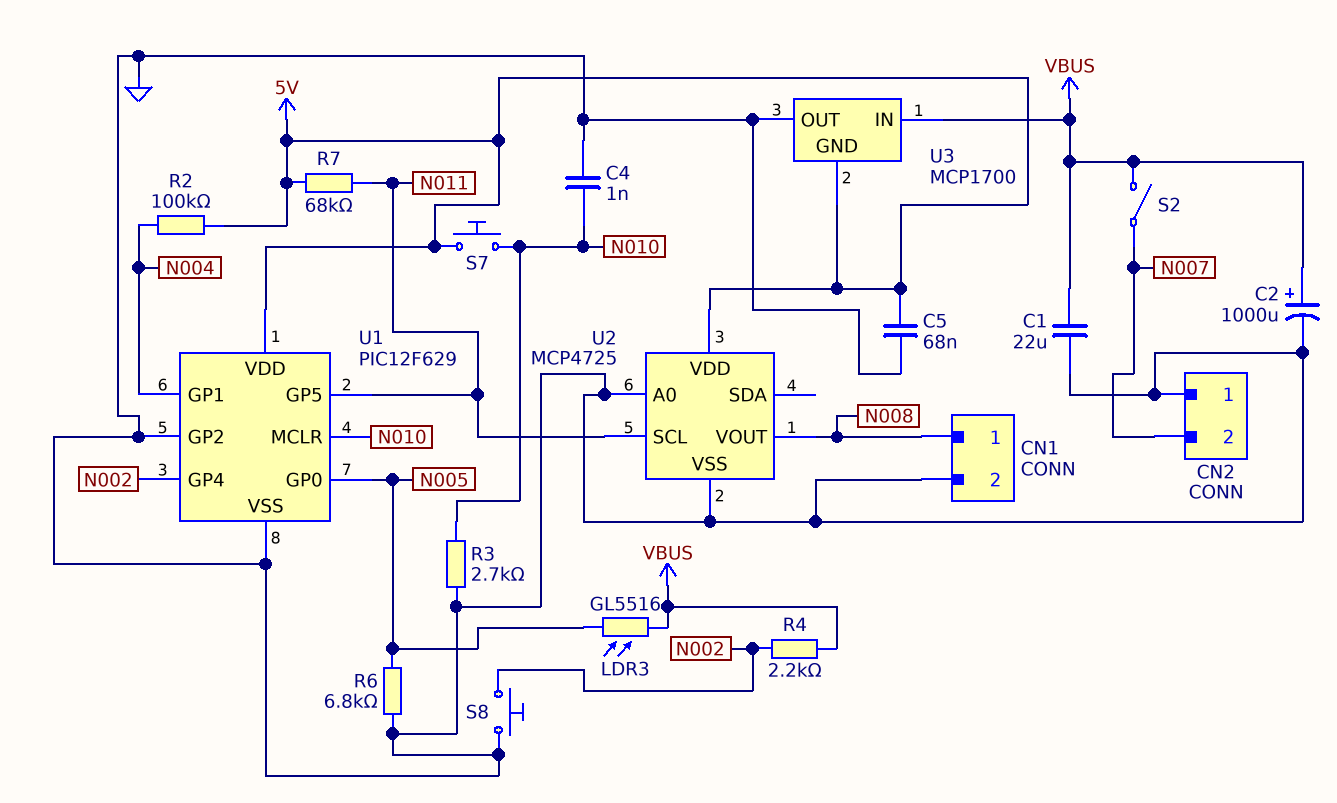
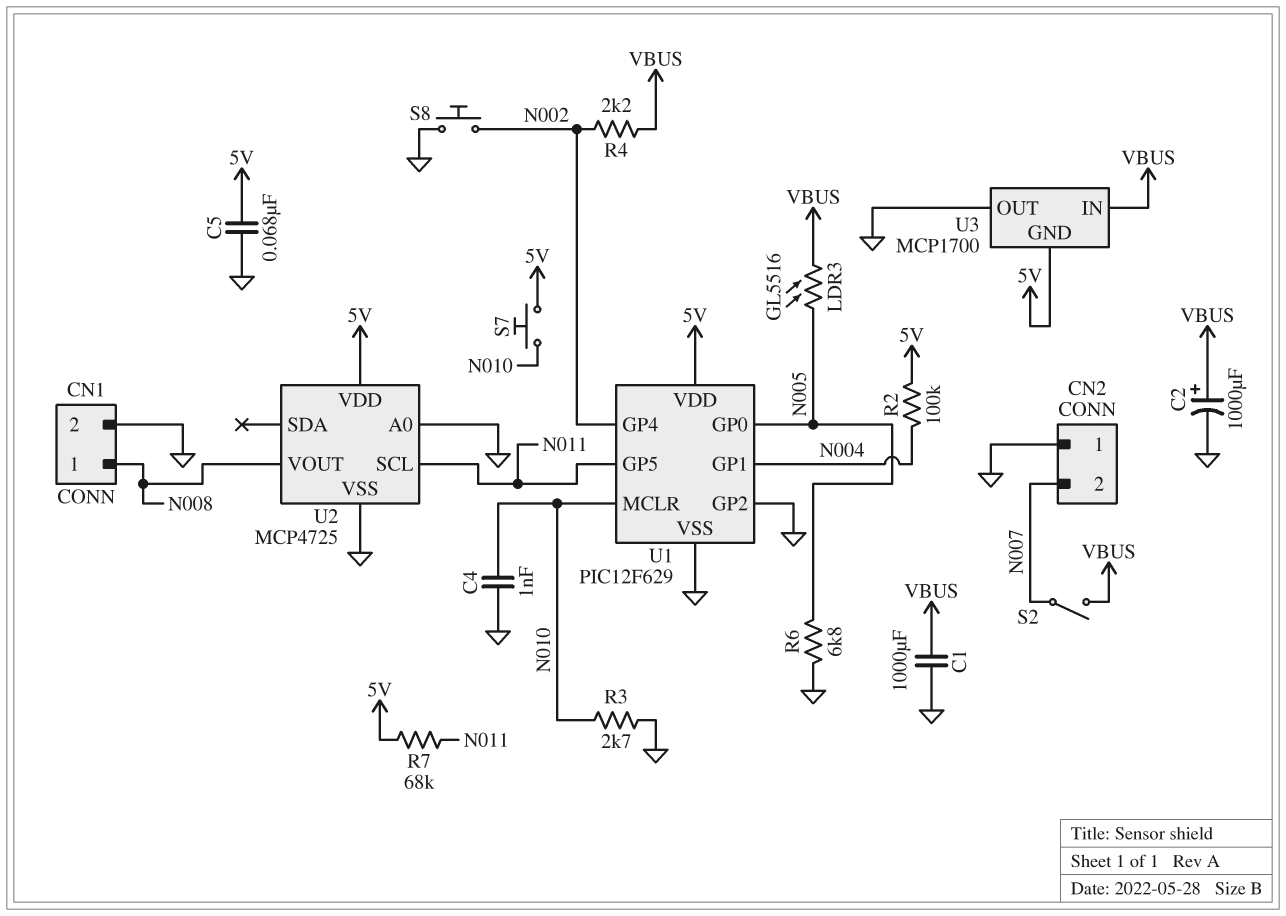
C1: 22uF (GND, VBUS) -> 1000uF (GND, VBUS)

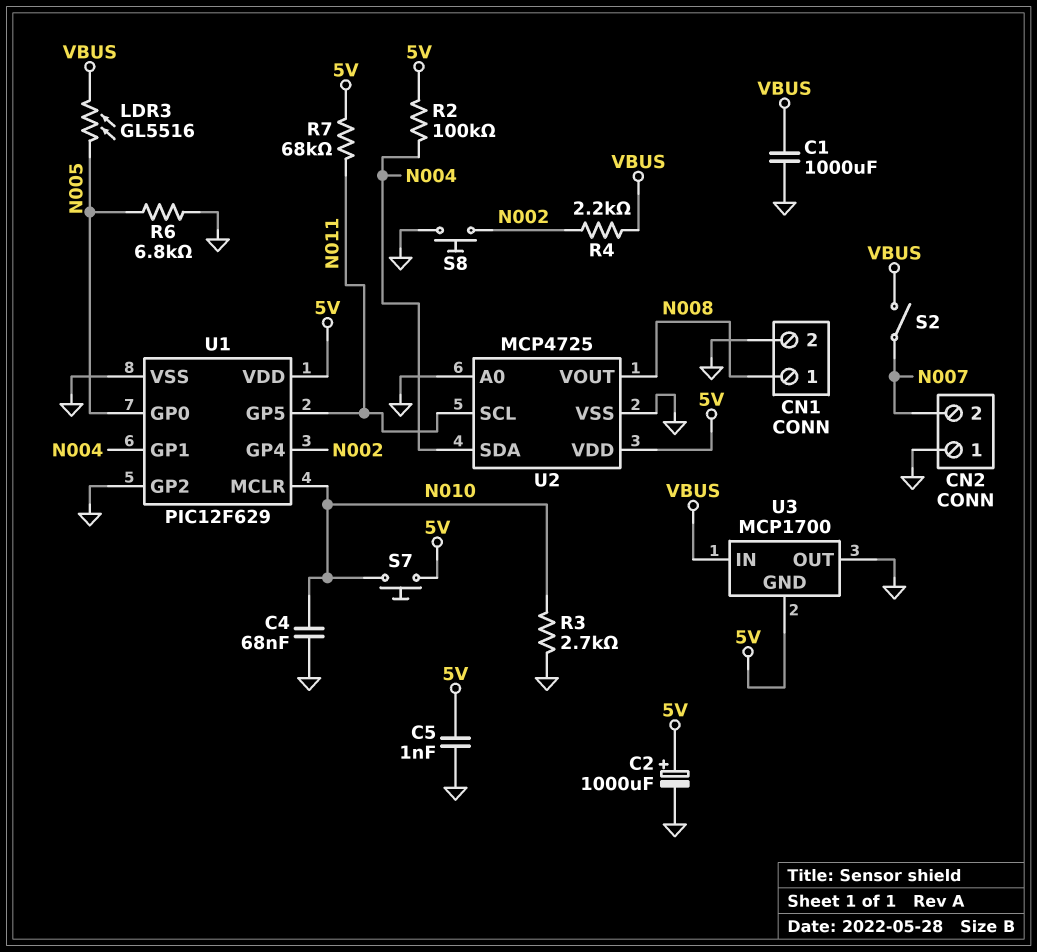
C2: 1000uF (plus VBUS, minus GND) -> 1000uF (plus 5V, minus GND)
C4: 1nF (GND, N010) -> 68nF (GND, N010)
C5: 68nF (5V, GND) -> 1nF (5V, GND)
U2 pin SDA: none -> N004

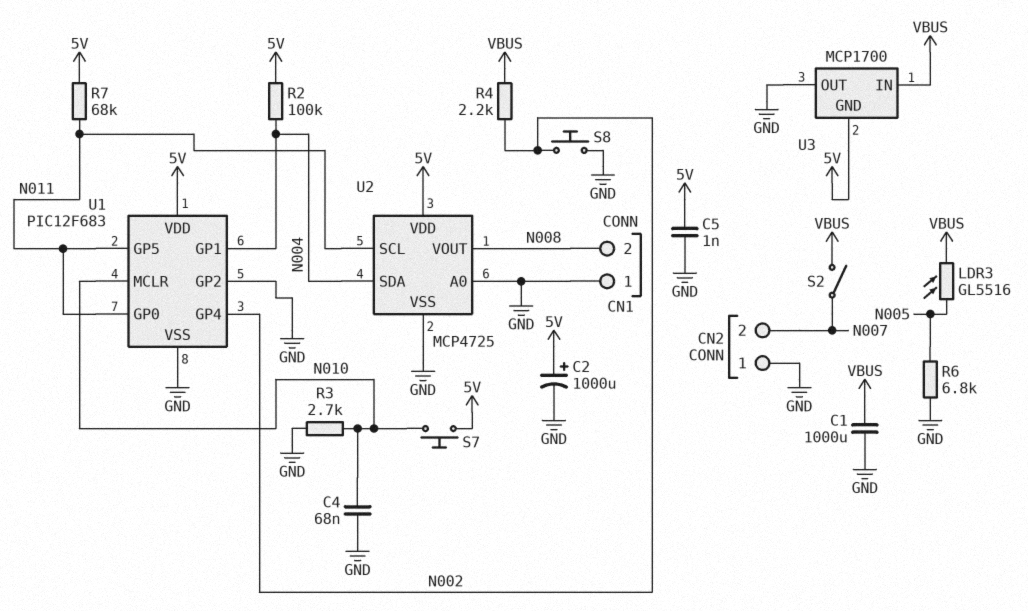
CN1 pin 1: N008 -> GND
CN1 pin 2: GND -> N008
U1: PIC12F629 -> PIC12F683
U1 pin GP0: N005 -> N011

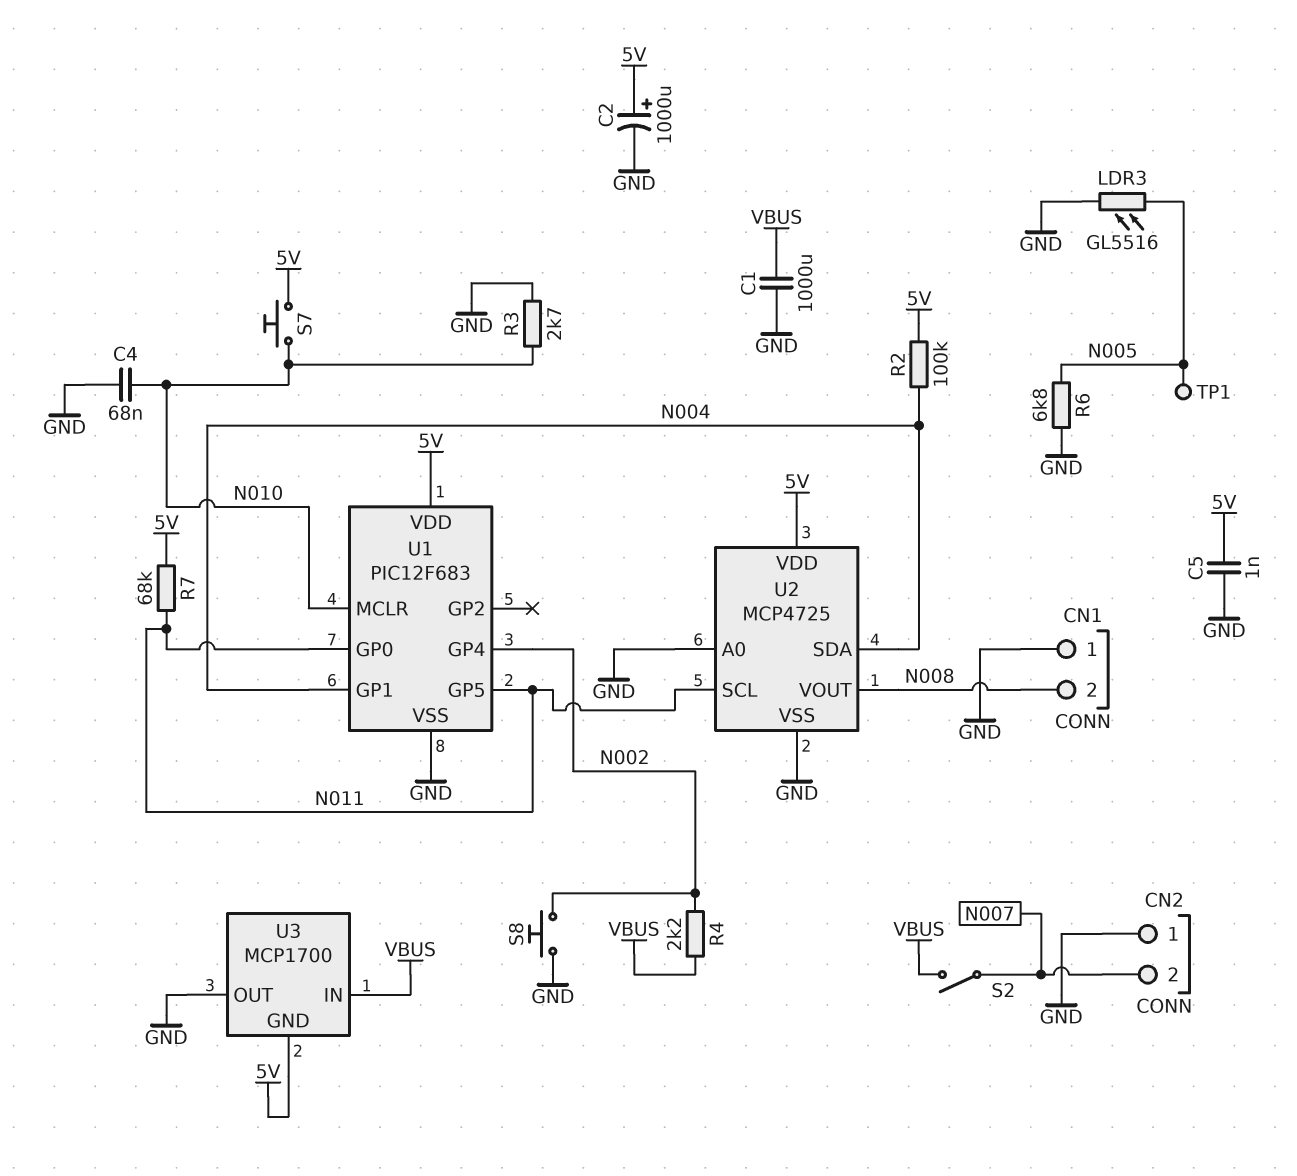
LDR3: GL5516 (N005, VBUS) -> GL5516 (GND, N005)
TP1: none -> test point (N005)
U1 pin GP2: GND -> none

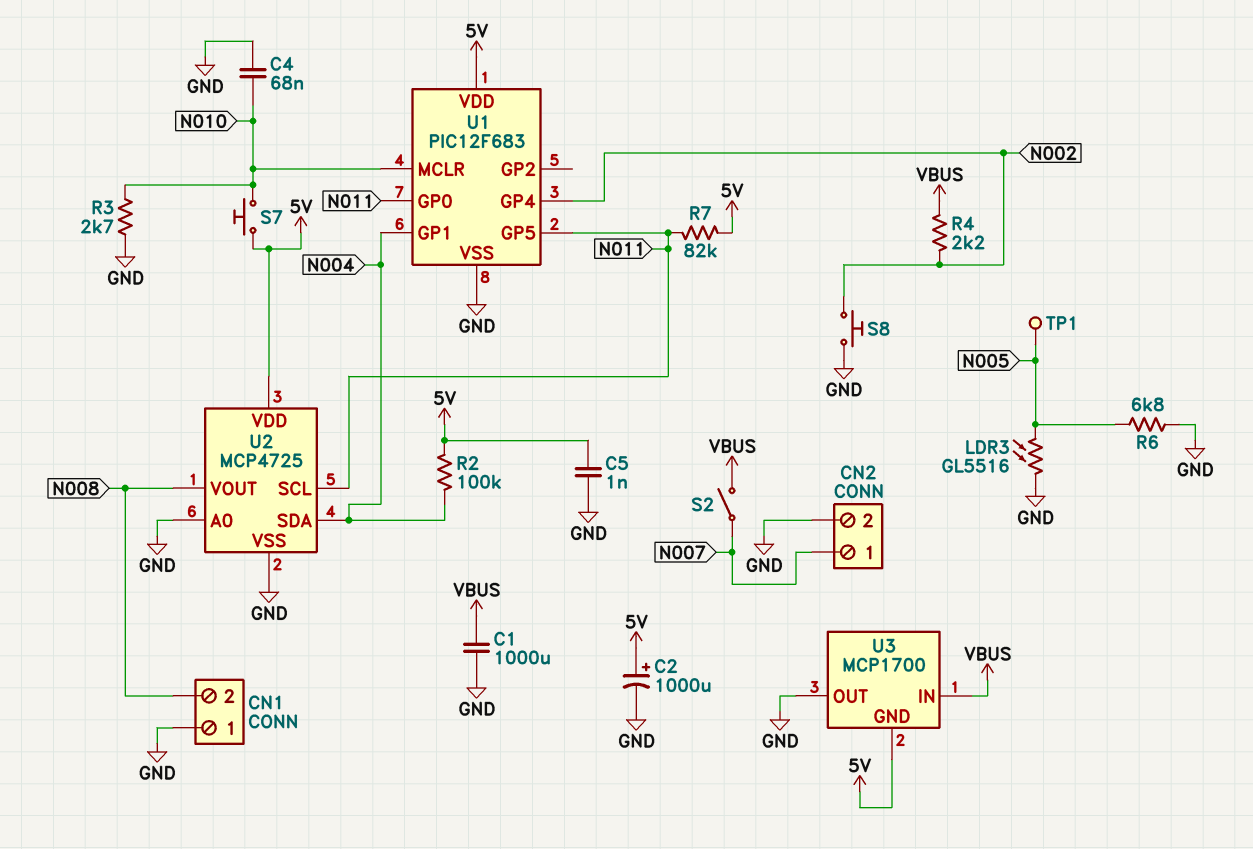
CN2 pin 1: GND -> N007
CN2 pin 2: N007 -> GND
R7: 68k (5V, N011) -> 82k (5V, N011)

